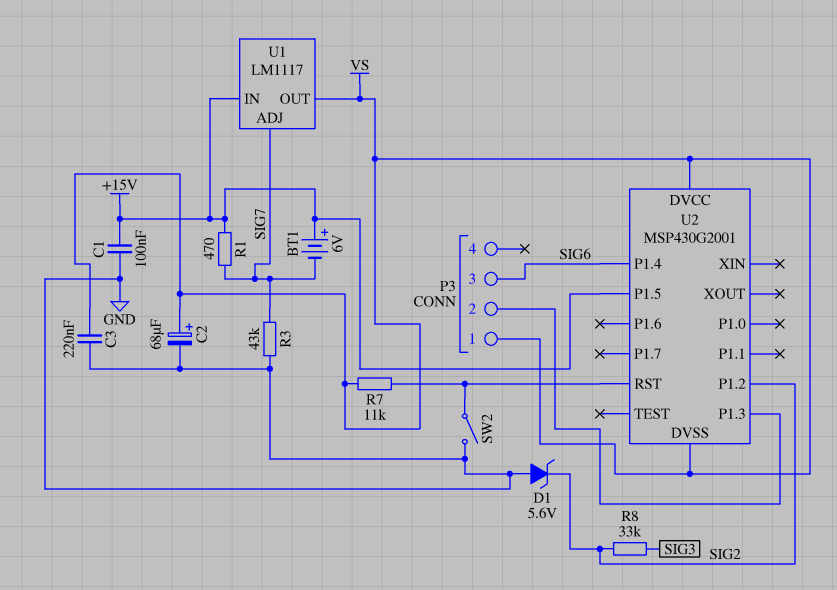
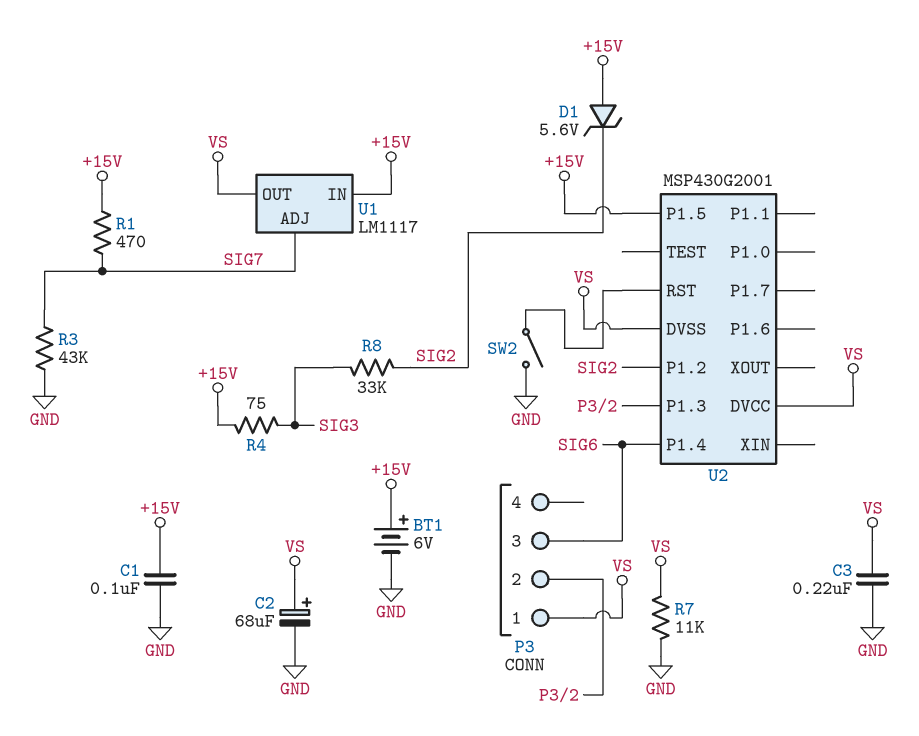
BT1: 6V (plus +15V, minus SIG7) -> 6V (plus +15V, minus GND)
D1: zener 5.6V (A GND, K SIG2) -> zener 5.6V (A +15V, K SIG2)
R4: none -> 75 (+15V, SIG3)
R7: 11k (U2/RST, VS) -> 11k (GND, VS)

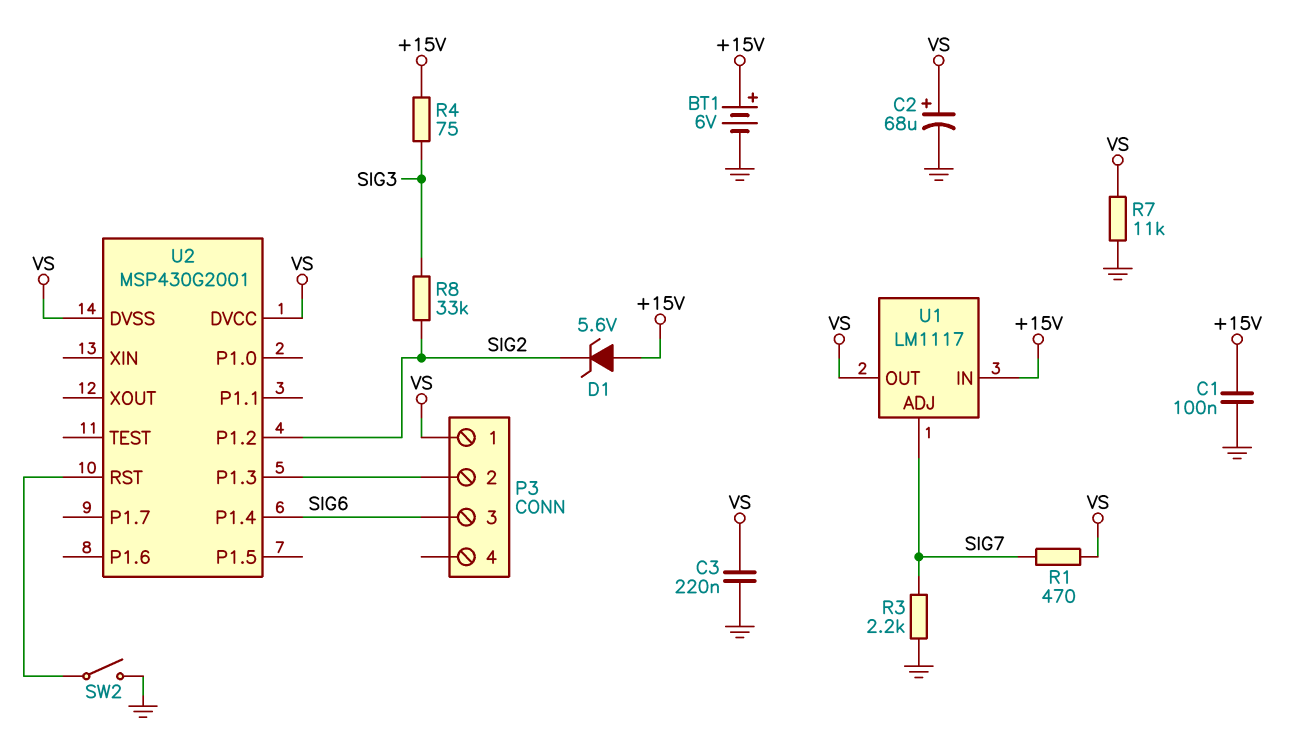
R1: 470 (+15V, SIG7) -> 470 (SIG7, VS)
R3: 43k (GND, SIG7) -> 2.2k (GND, SIG7)
U2 pin P1.5: +15V -> none

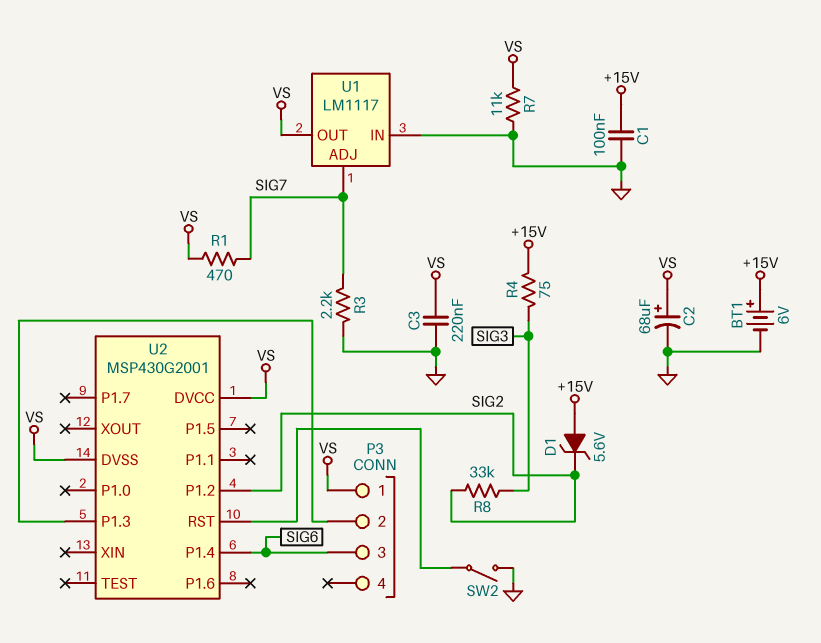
U1 pin IN: +15V -> GND

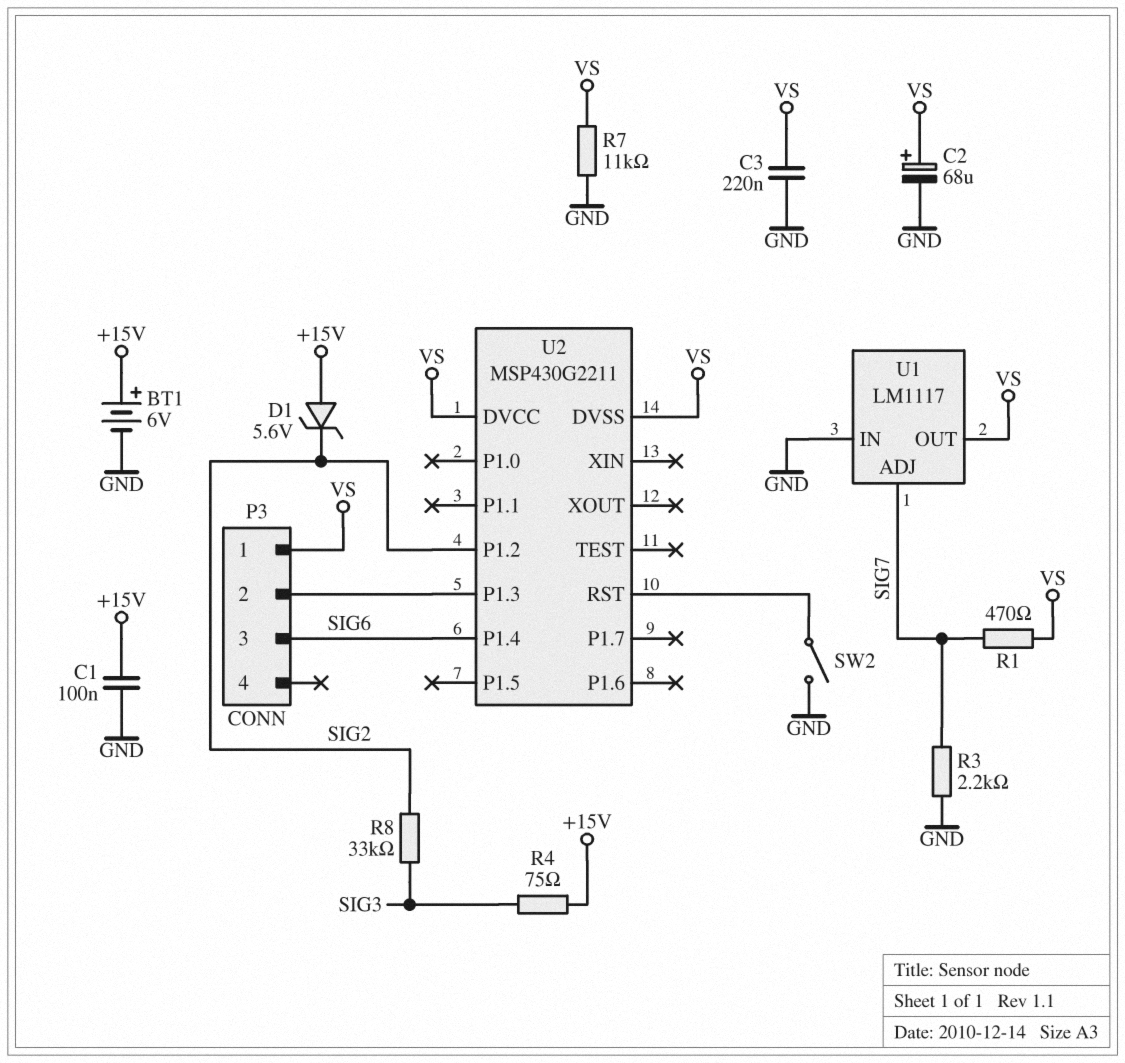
U2: MSP430G2001 -> MSP430G2211

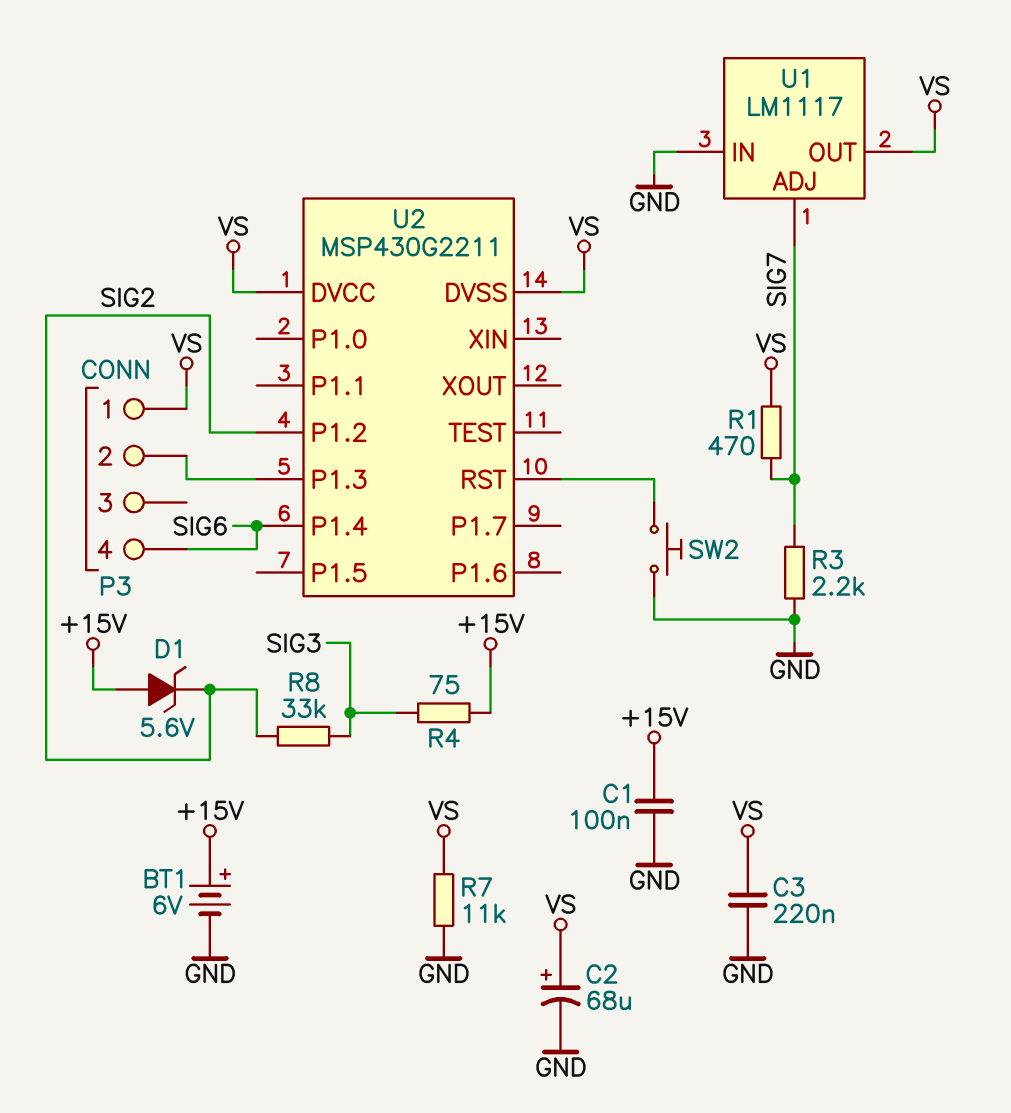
P3 pin 3: SIG6 -> none
P3 pin 4: none -> SIG6
SW2: switch (GND, U2/RST) -> button (GND, U2/RST)

